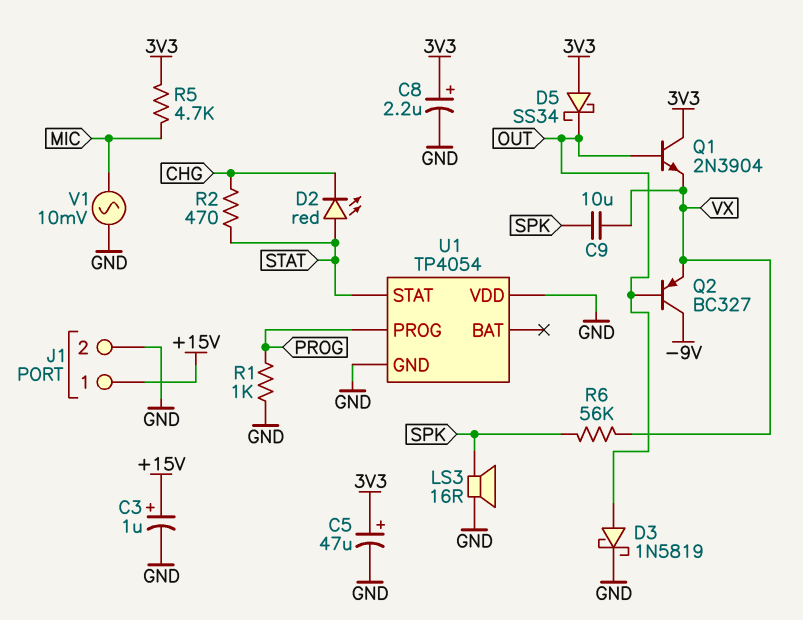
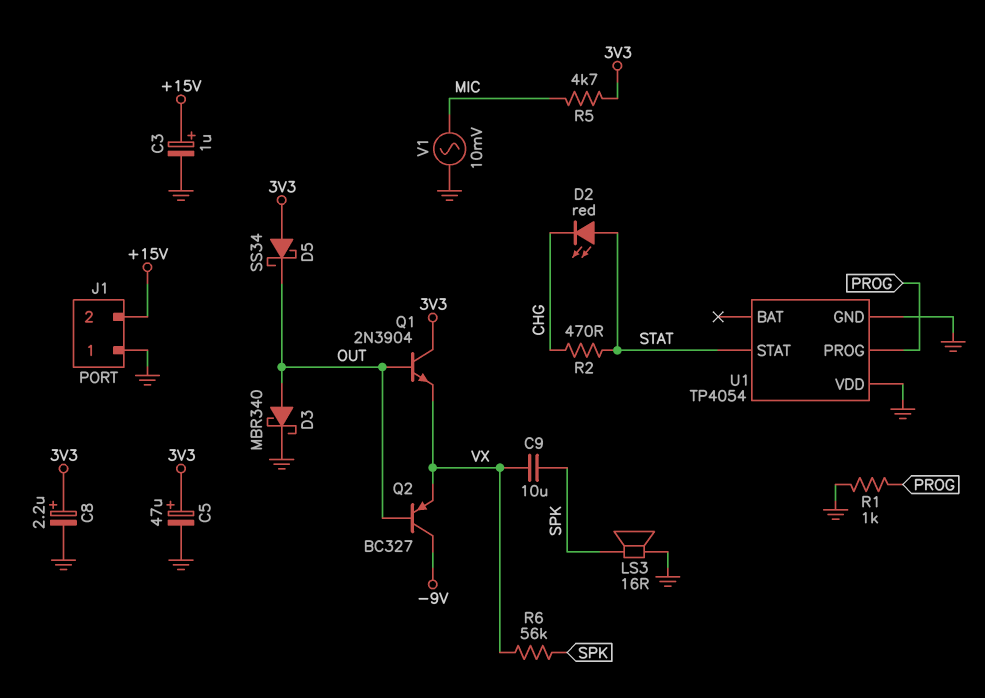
D3: schottky 1N5819 (A OUT, K GND) -> schottky MBR340 (A OUT, K GND)
J1 pin 1: +15V -> GND
J1 pin 2: GND -> +15V

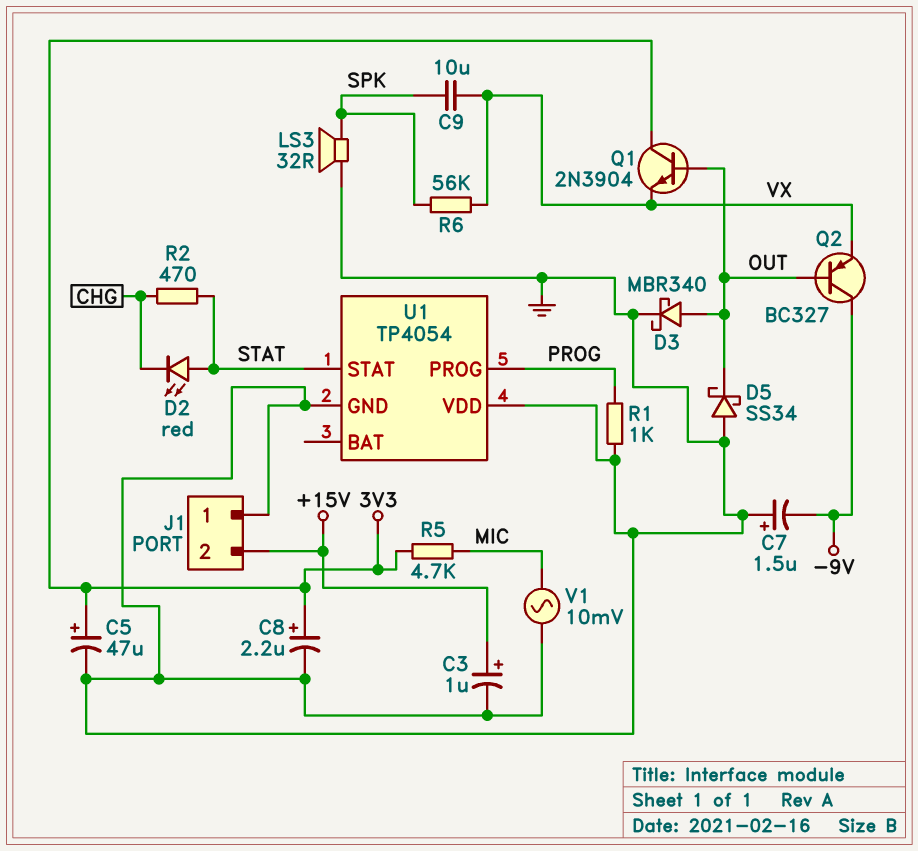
C7: none -> 1.5uF (plus GND, minus -9V)
D5: schottky SS34 (A 3V3, K OUT) -> schottky SS34 (A GND, K OUT)
LS3: speaker 16R (GND, SPK) -> speaker 32R (GND, SPK)

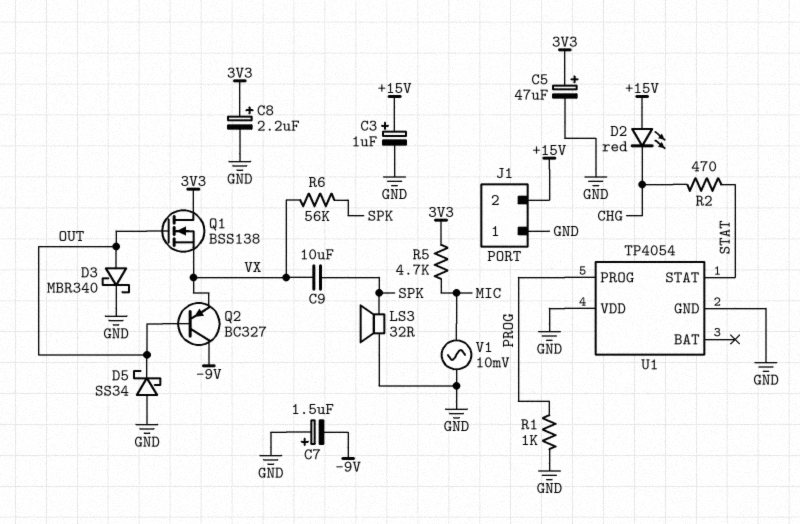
D2: LED red (A STAT, K CHG) -> LED red (A +15V, K CHG)
Q1: NPN 2N3904 (B OUT, C 3V3, E VX) -> NMOS BSS138 (G OUT, D 3V3, S VX)

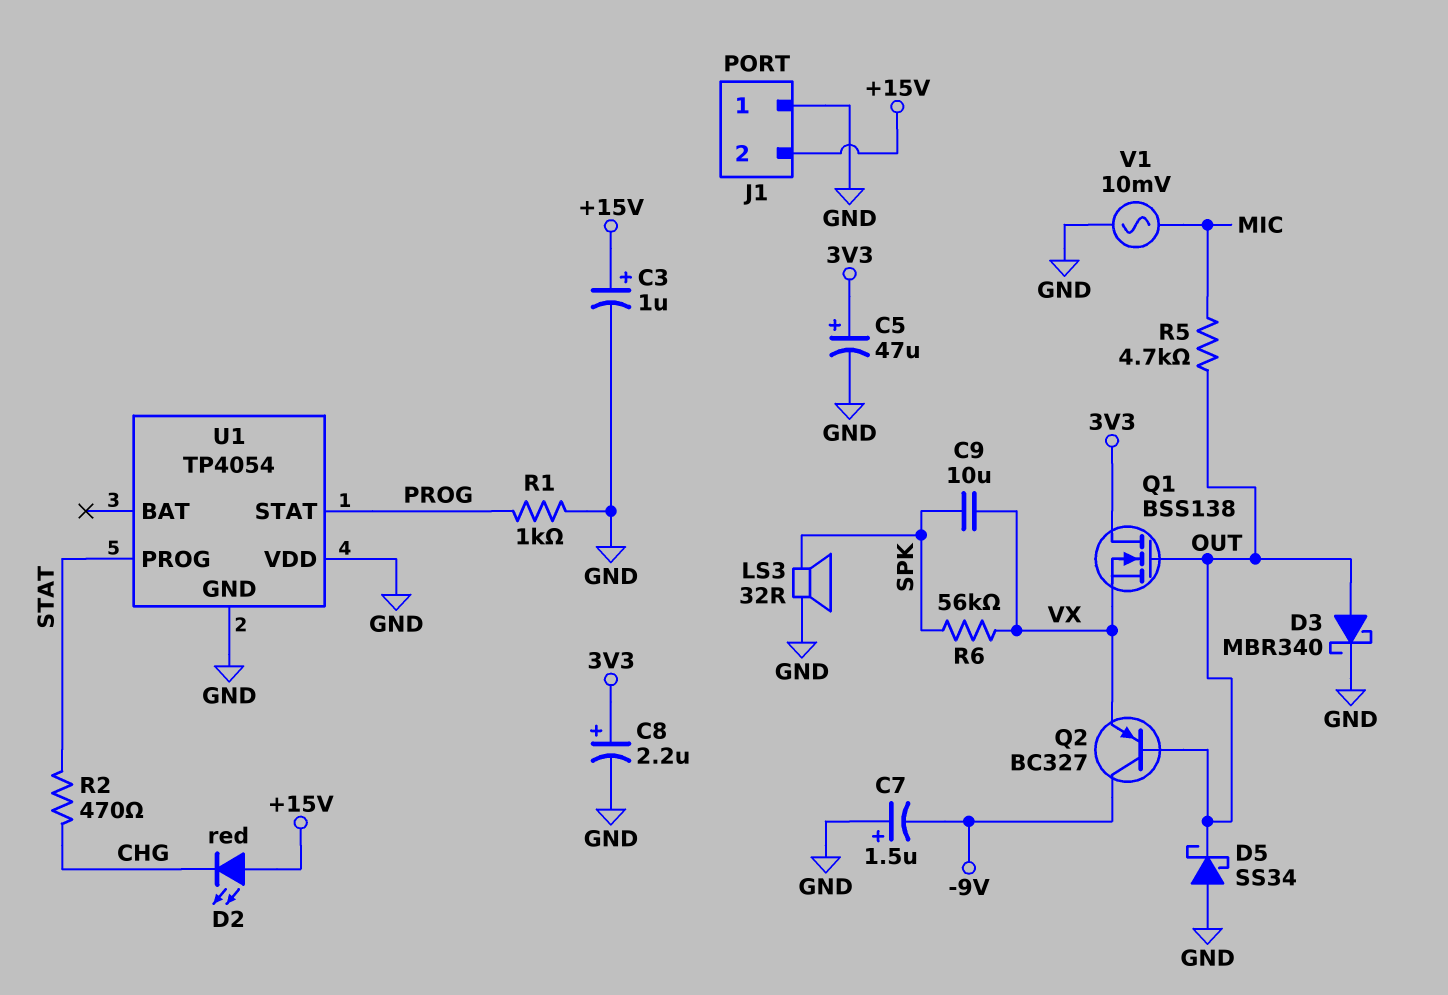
R5: 4.7k (3V3, MIC) -> 4.7k (MIC, OUT)
U1 pin PROG: PROG -> STAT
U1 pin STAT: STAT -> PROG

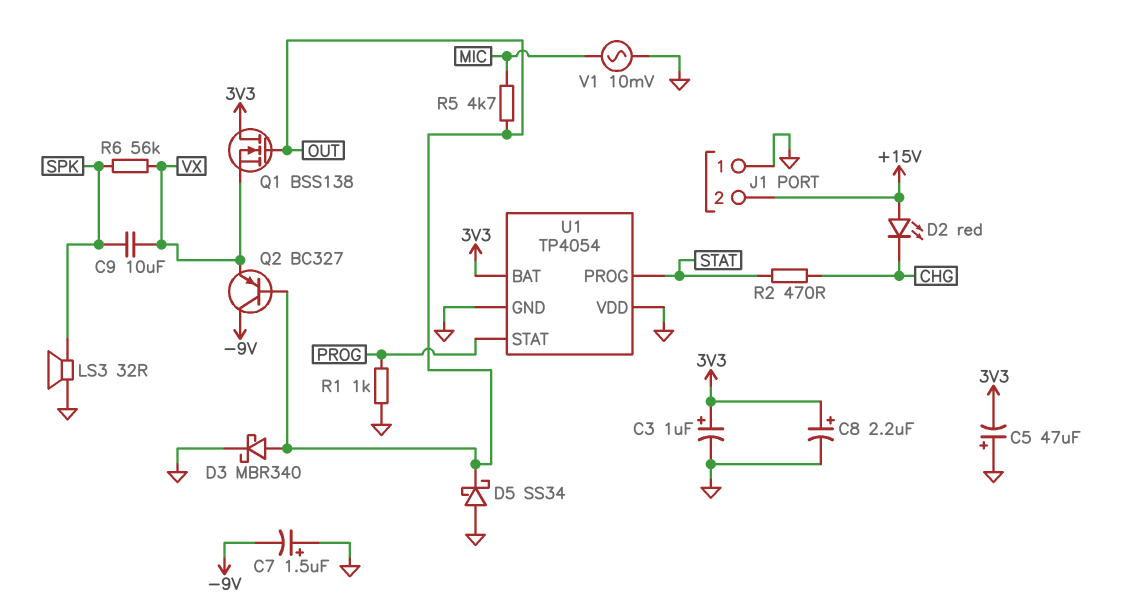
C3: 1uF (plus +15V, minus GND) -> 1uF (plus 3V3, minus GND)
C5: 47uF (plus 3V3, minus GND) -> 47uF (plus GND, minus 3V3)
U1 pin BAT: none -> 3V3

